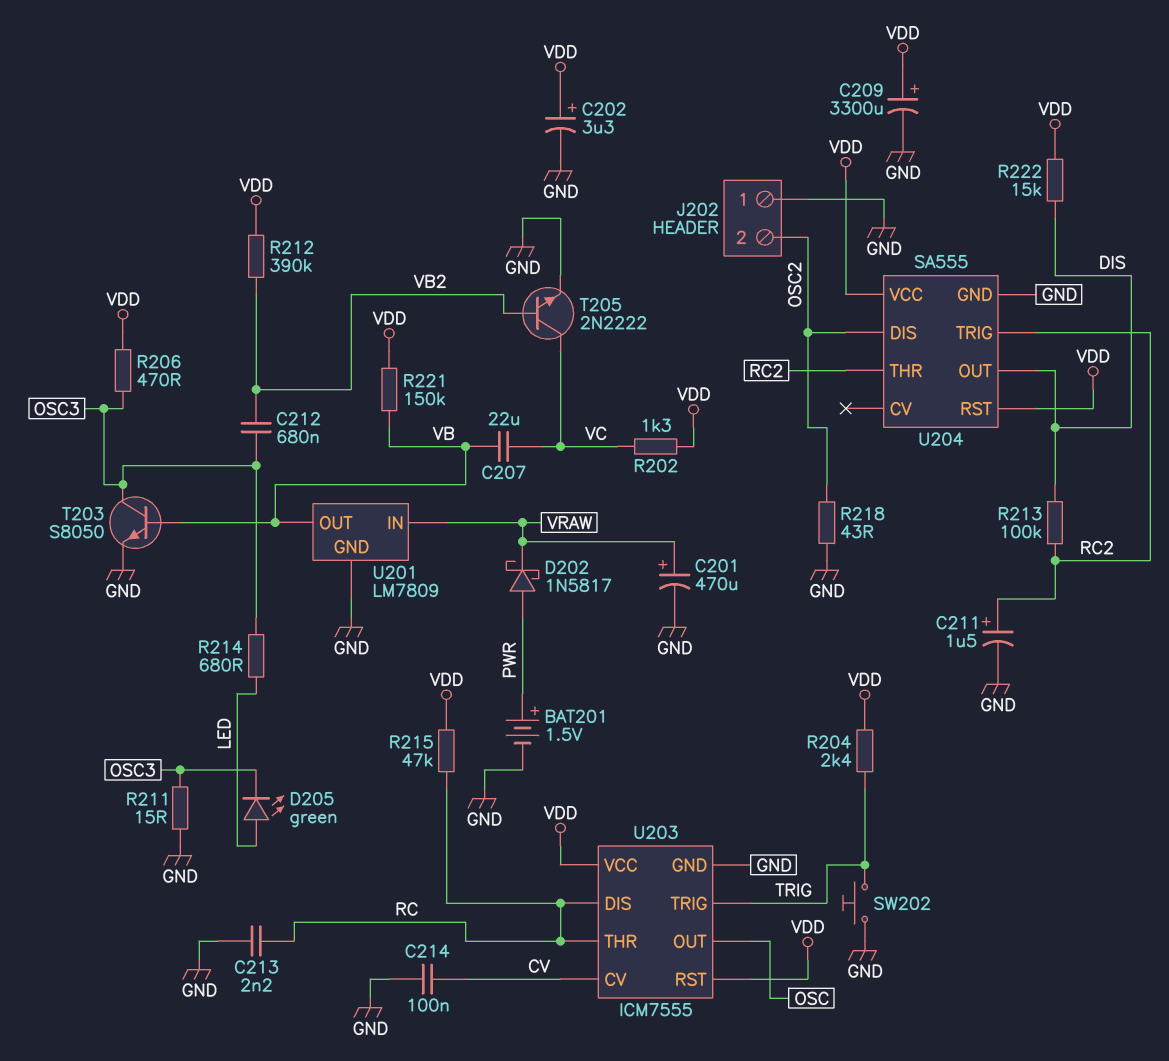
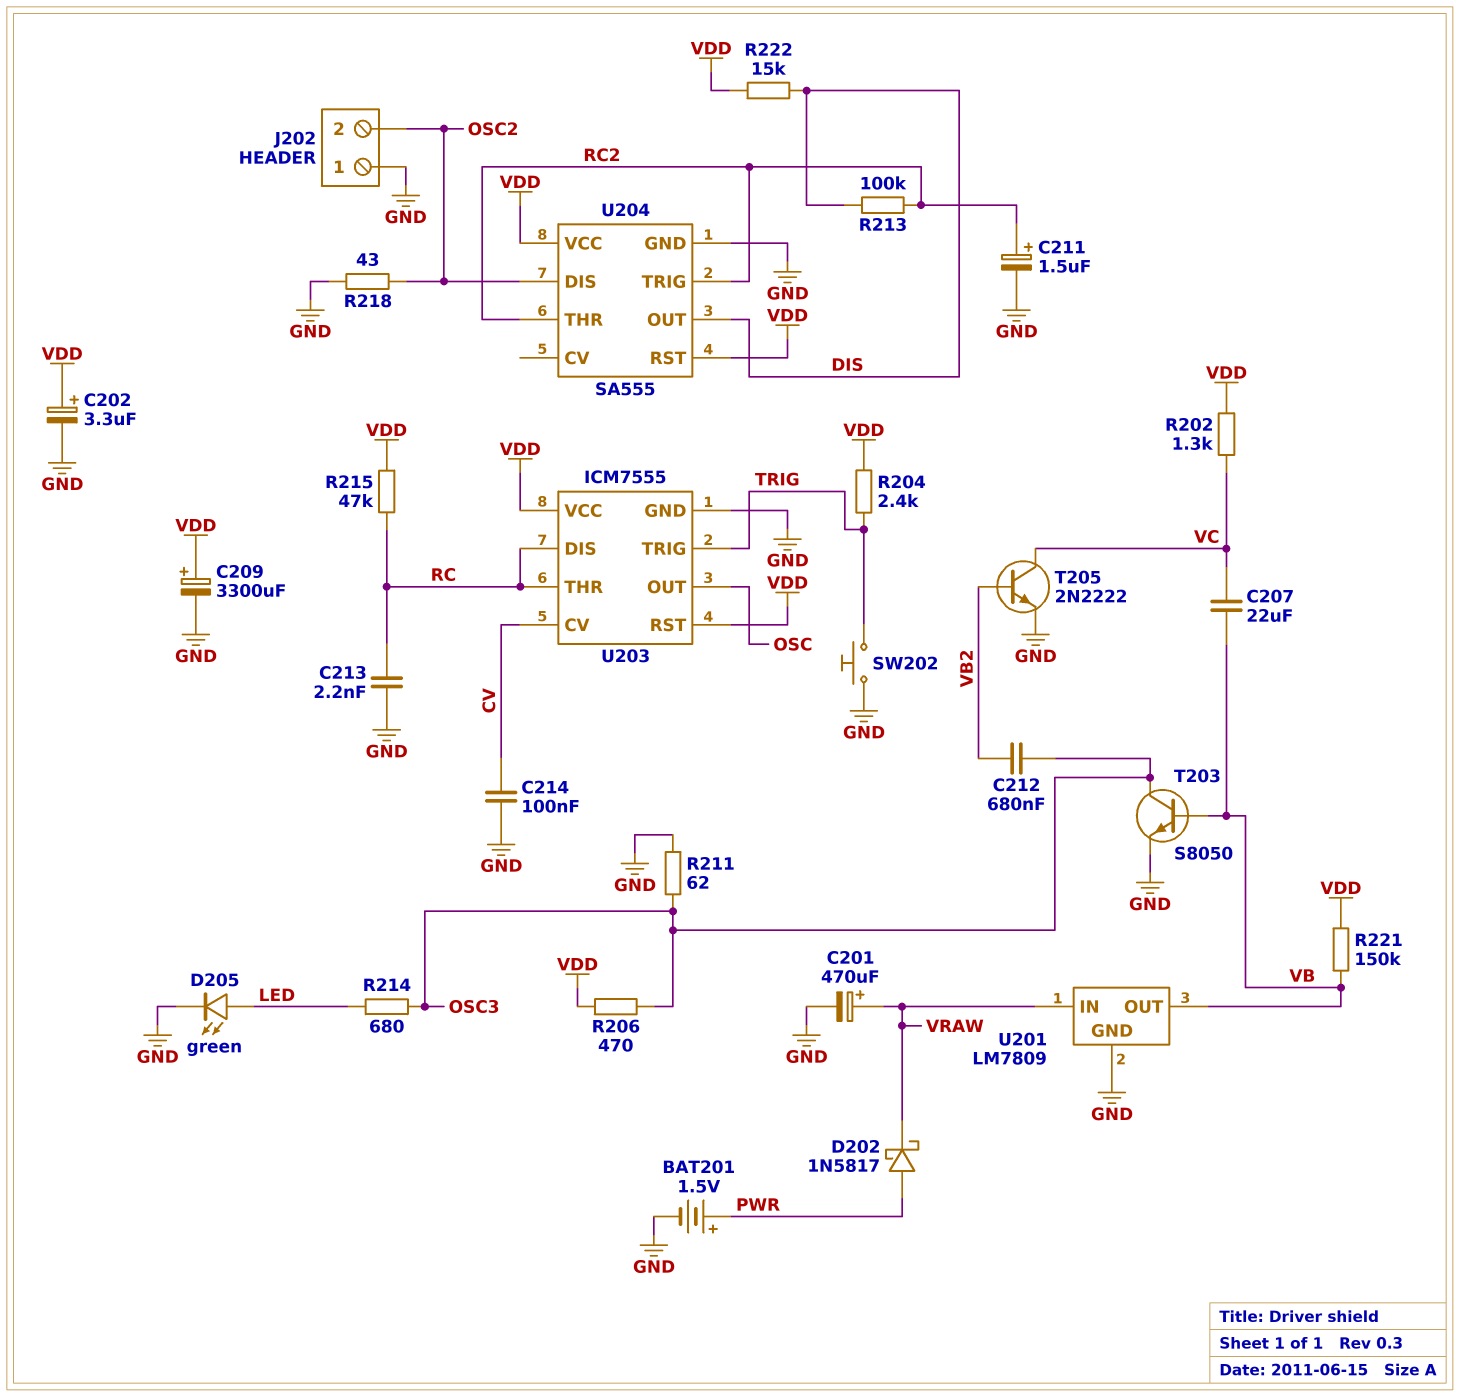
D205: LED green (A LED, K OSC3) -> LED green (A LED, K GND)
R211: 15 (GND, OSC3) -> 62 (GND, OSC3)
R212: 390k (VB2, VDD) -> none

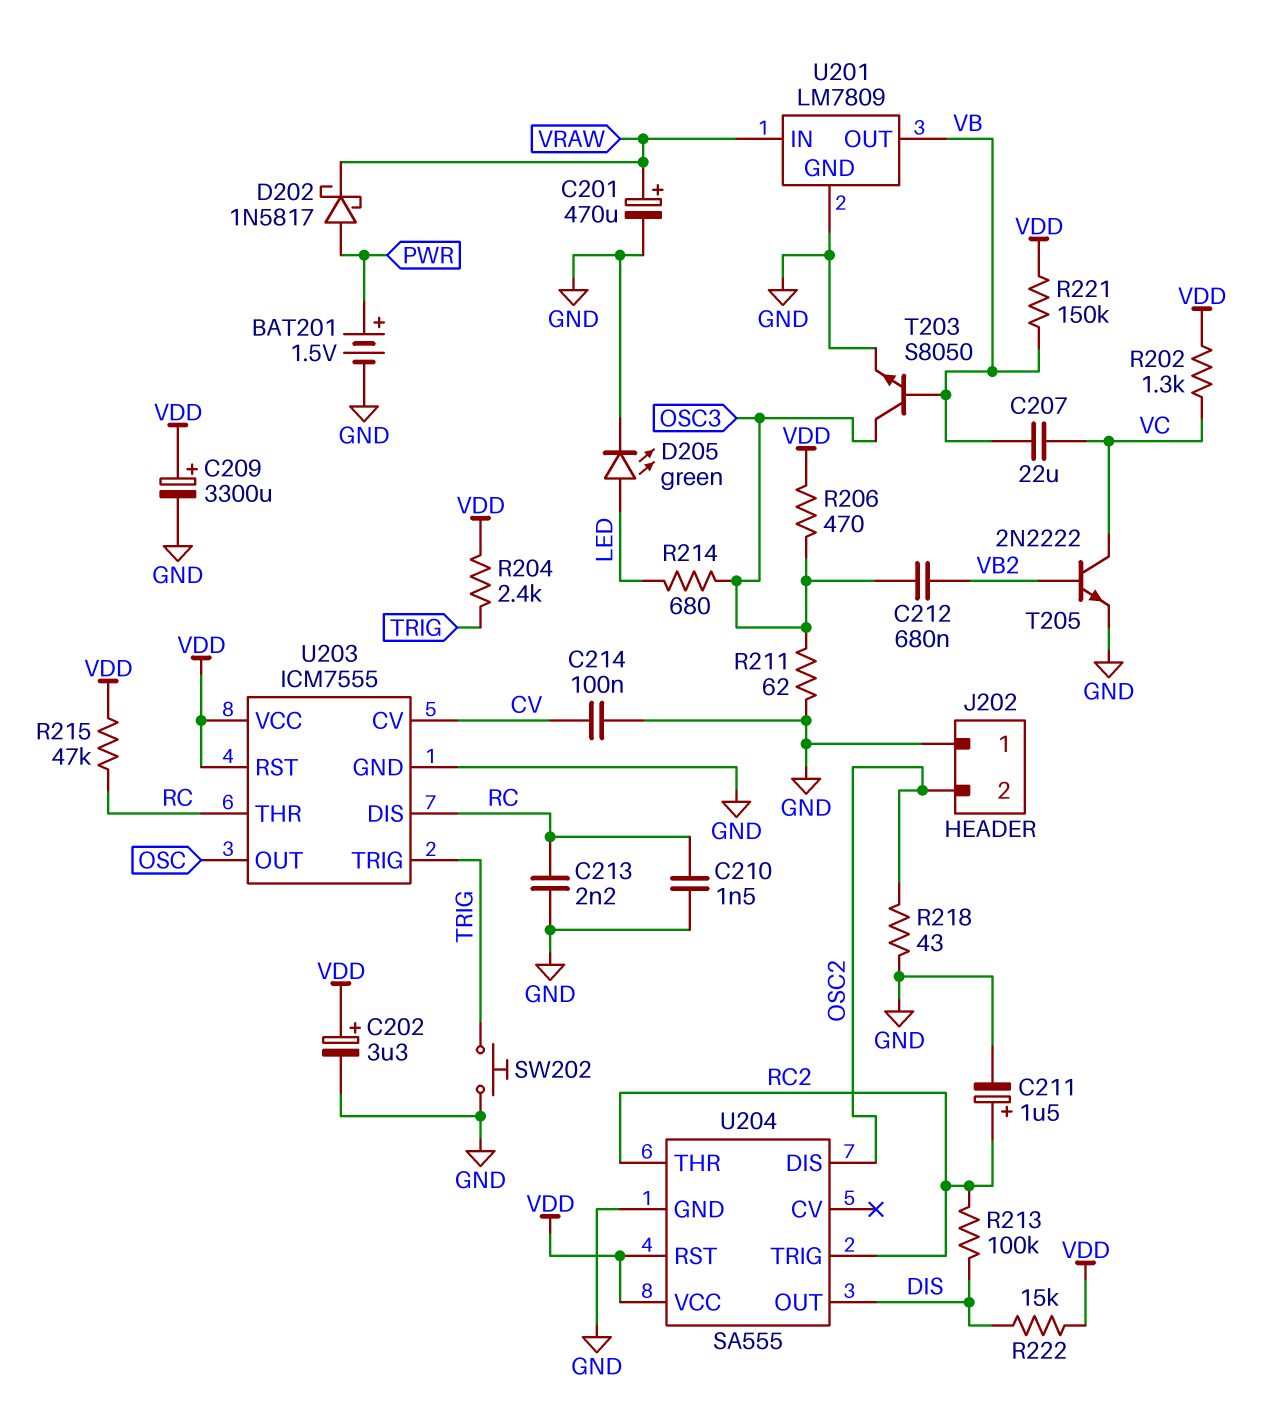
C210: none -> 1.5nF (GND, RC)

